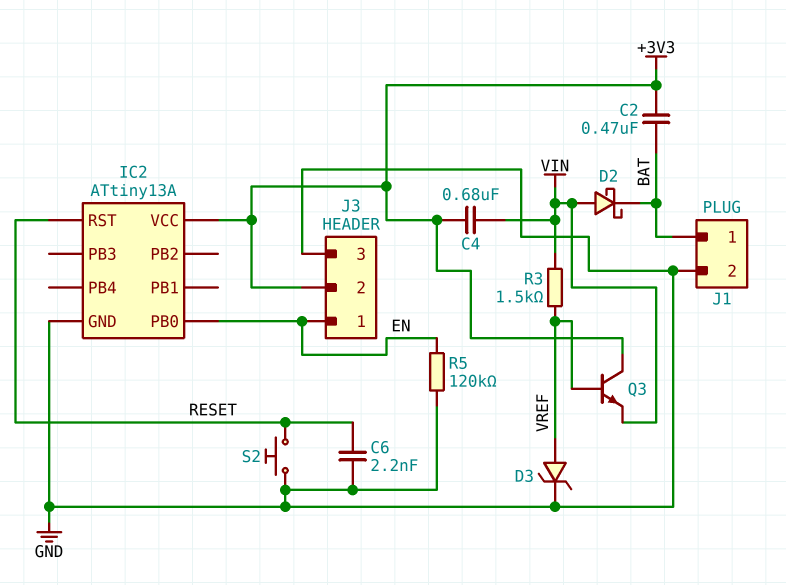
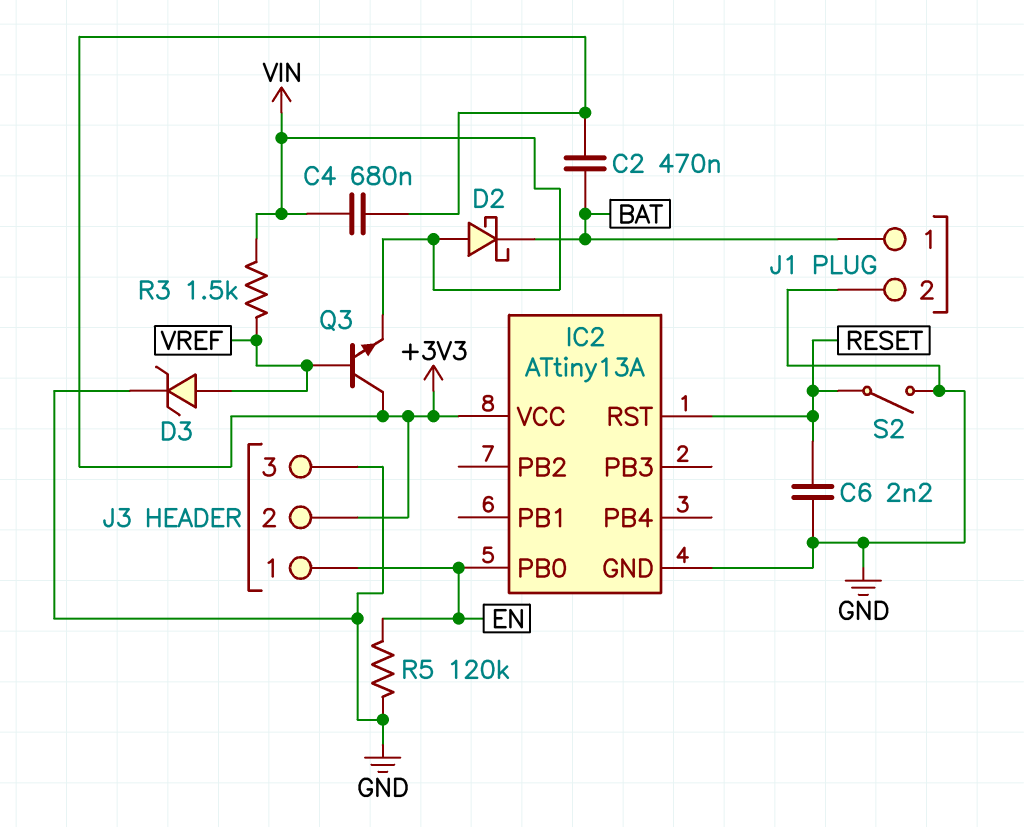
S2: button (GND, RESET) -> switch (GND, RESET)

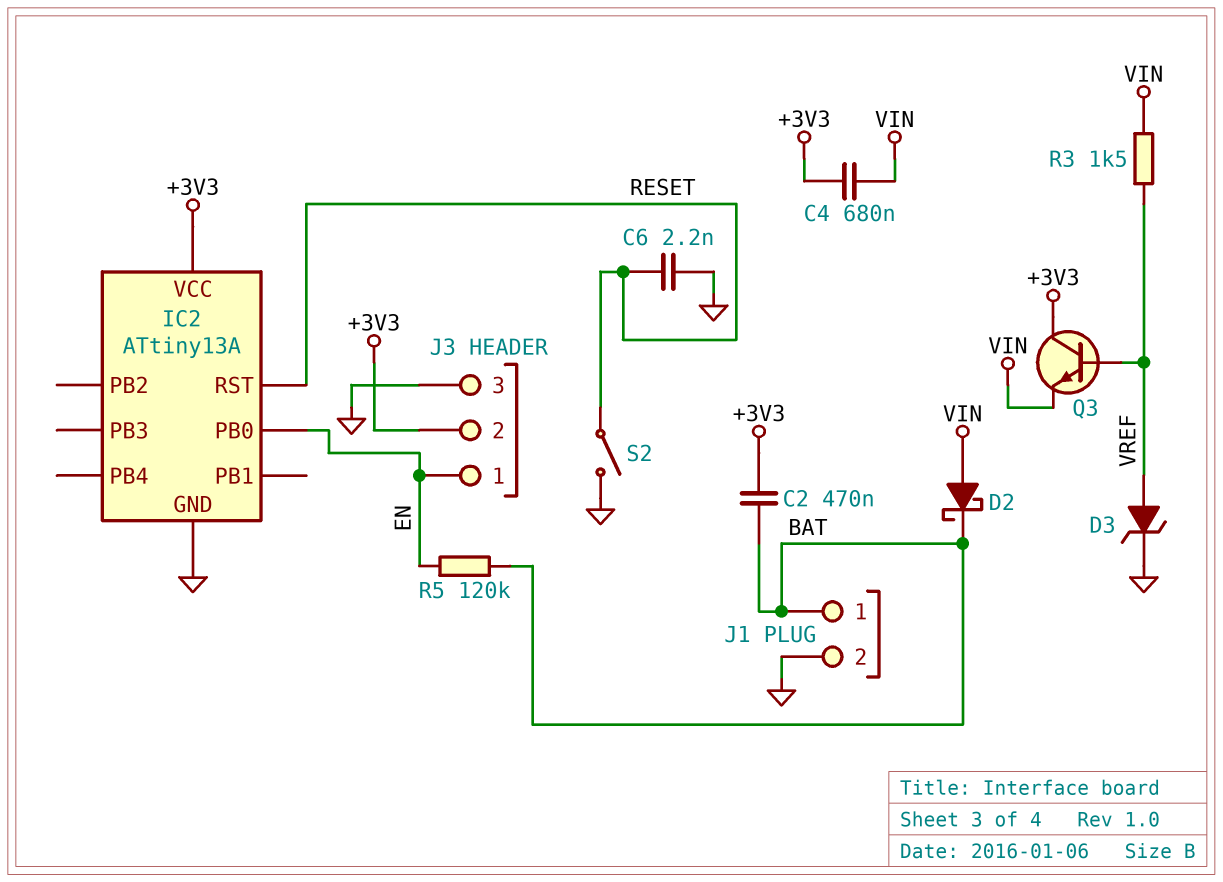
R5: 120k (EN, GND) -> 120k (BAT, EN)

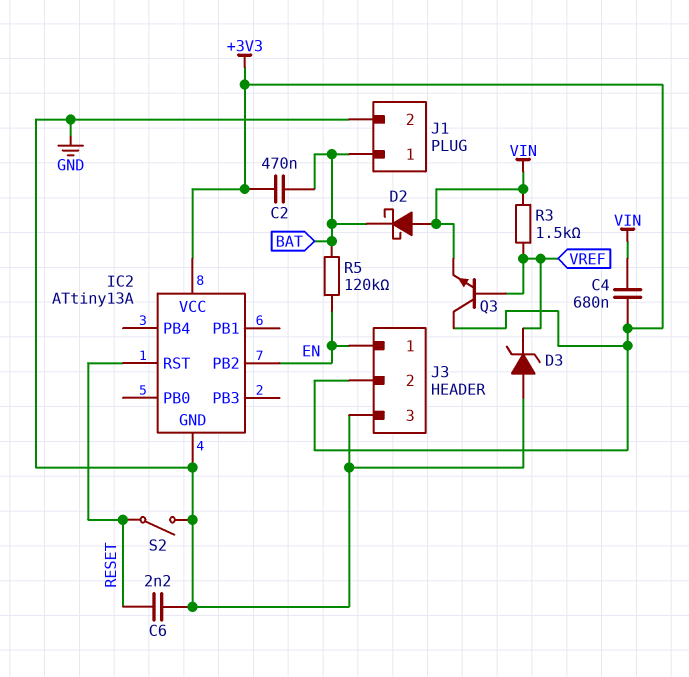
D3: zener (A VREF, K GND) -> zener (A GND, K VREF)
IC2 pin PB0: EN -> none
IC2 pin PB2: none -> EN

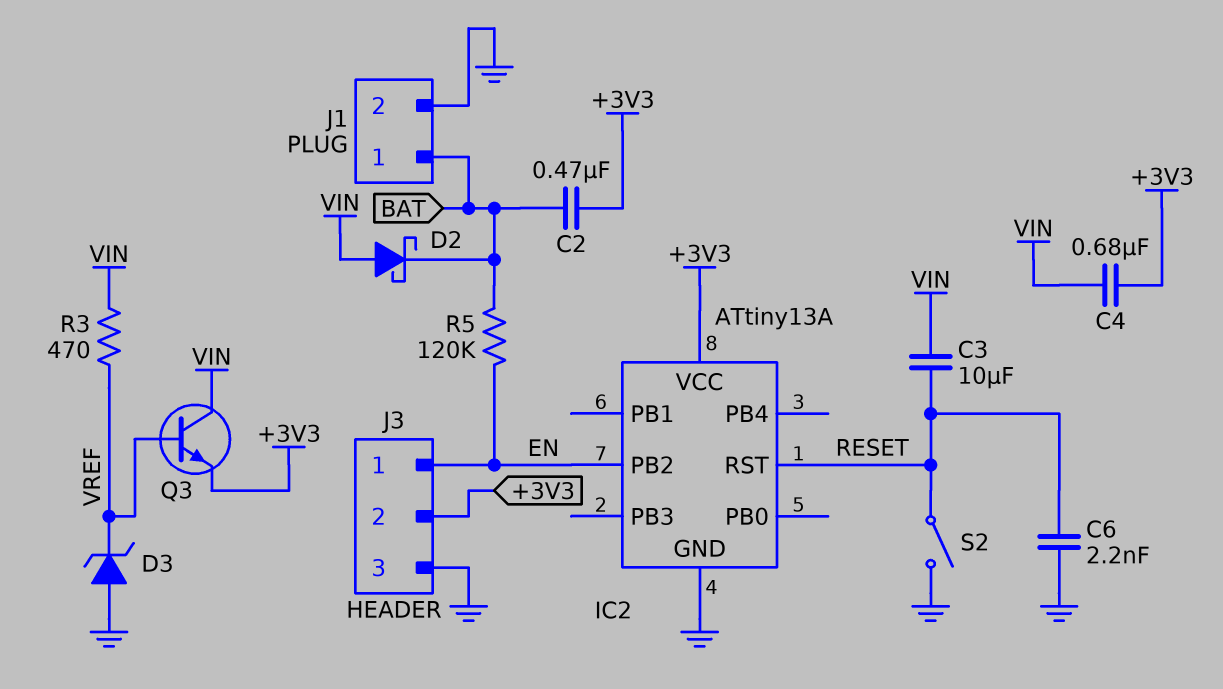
C3: none -> 10uF (RESET, VIN)
Q3: NPN (B VREF, C +3V3, E VIN) -> NPN (B VREF, C VIN, E +3V3)
R3: 1.5k (VIN, VREF) -> 470 (VIN, VREF)

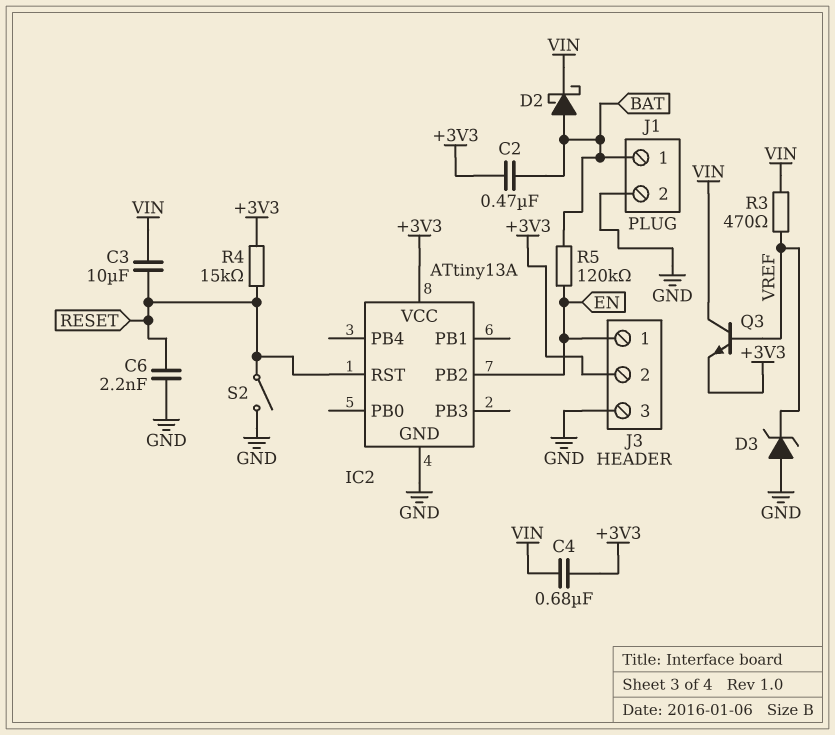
D2: schottky (A VIN, K BAT) -> schottky (A BAT, K VIN)
R4: none -> 15k (+3V3, RESET)

